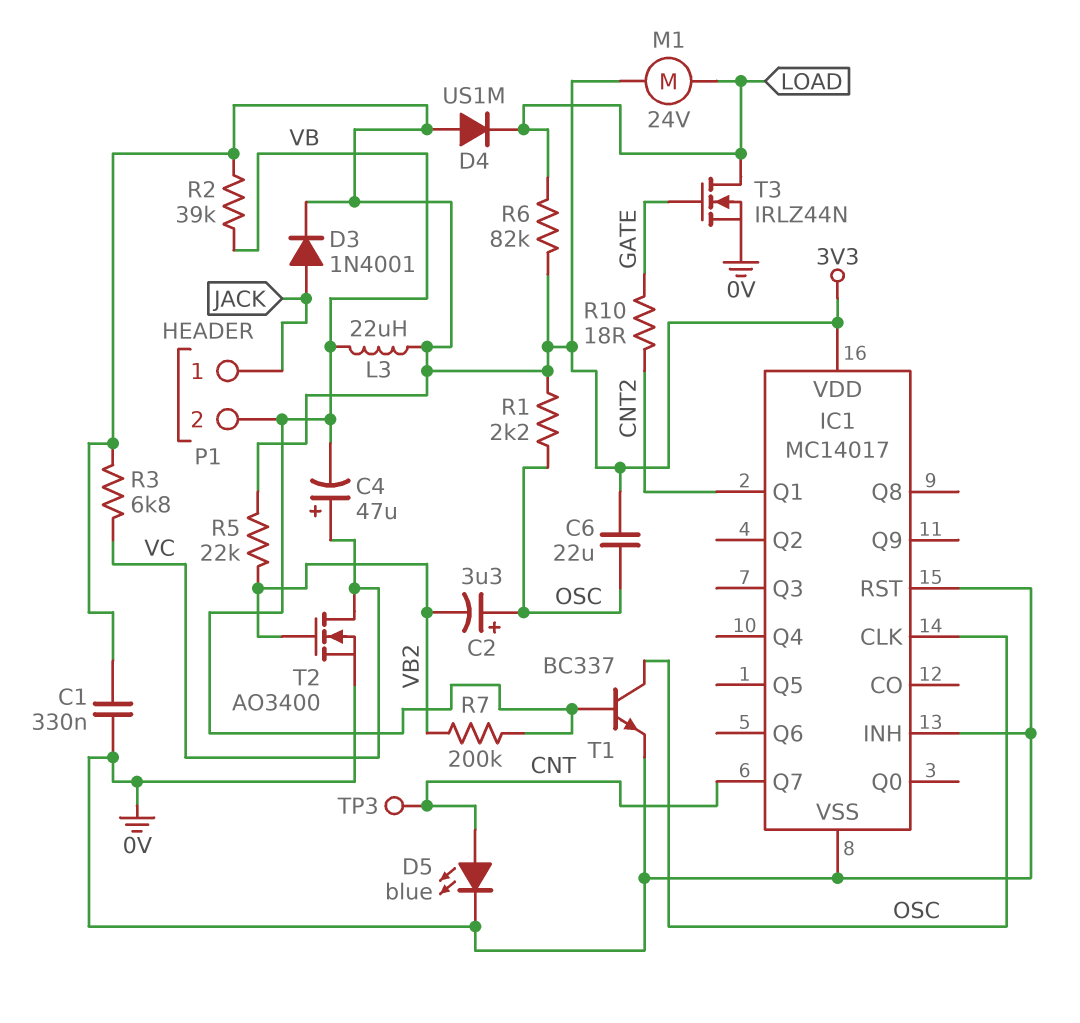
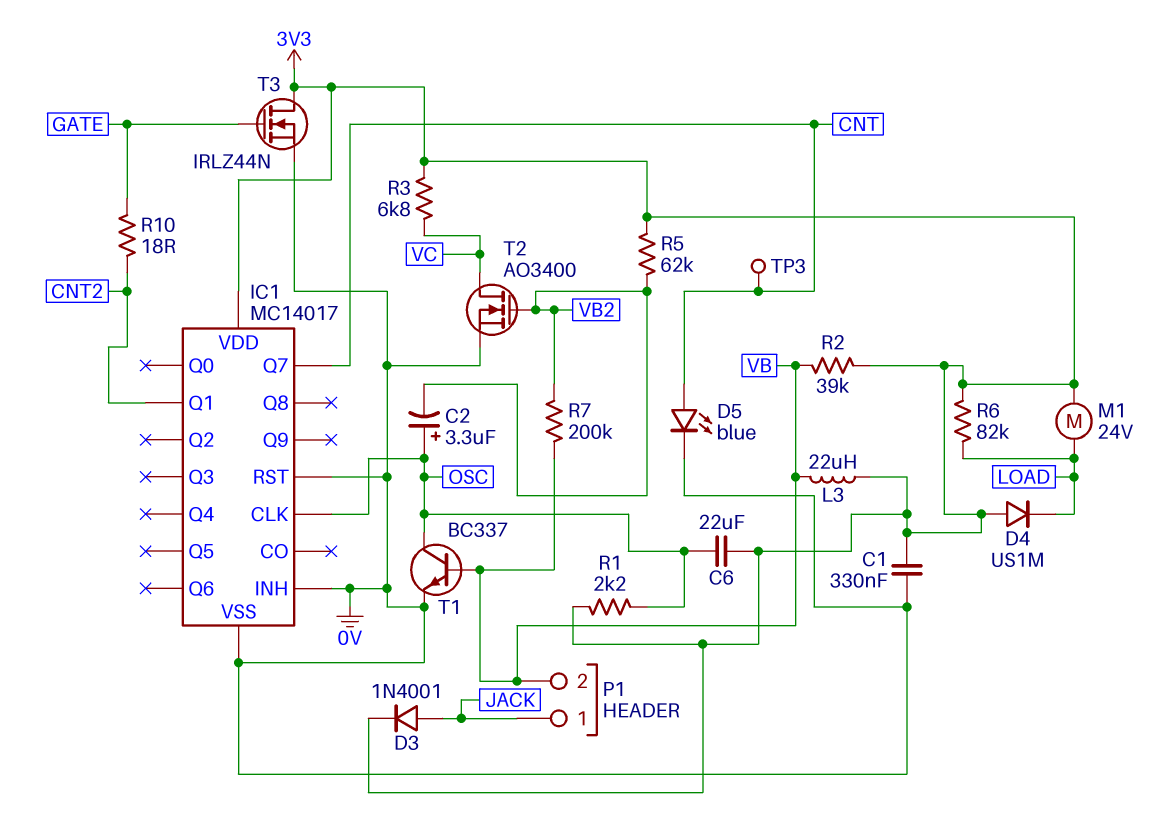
C4: 47uF (plus VC, minus VB) -> none
R5: 22k (3V3, VB2) -> 62k (3V3, VB2)
T3: NMOS IRLZ44N (G GATE, D LOAD, S 0V) -> NMOS IRLZ44N (G GATE, D 3V3, S 0V)

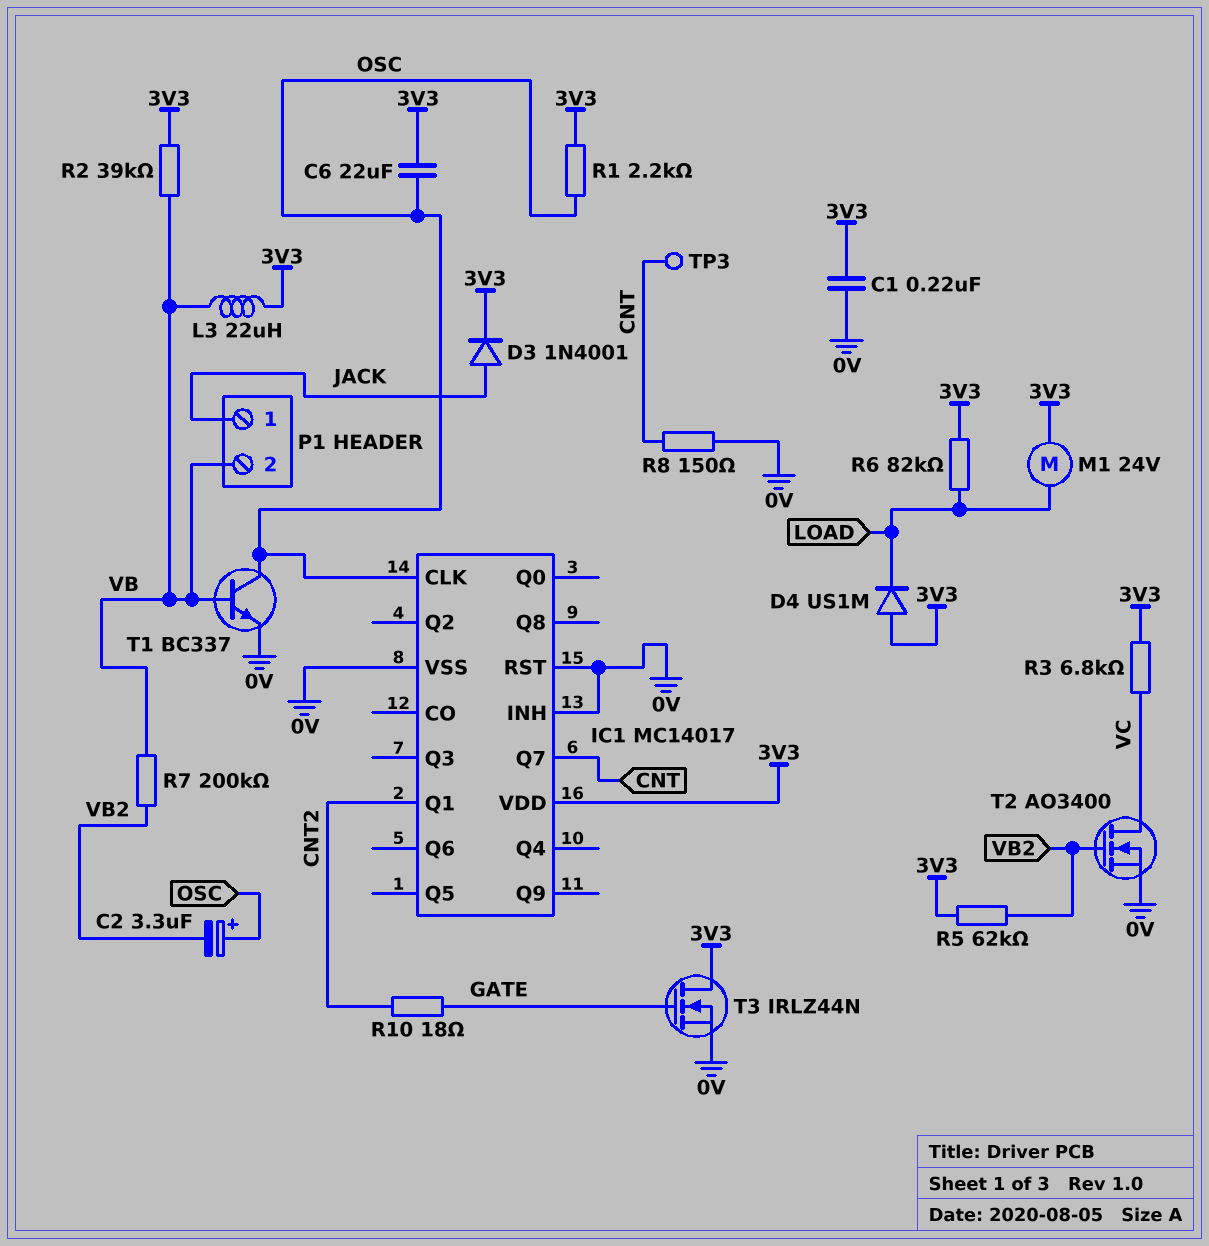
C1: 330nF (0V, 3V3) -> 220nF (0V, 3V3)
D5: LED blue (A CNT, K 0V) -> none
R8: none -> 150 (0V, CNT)

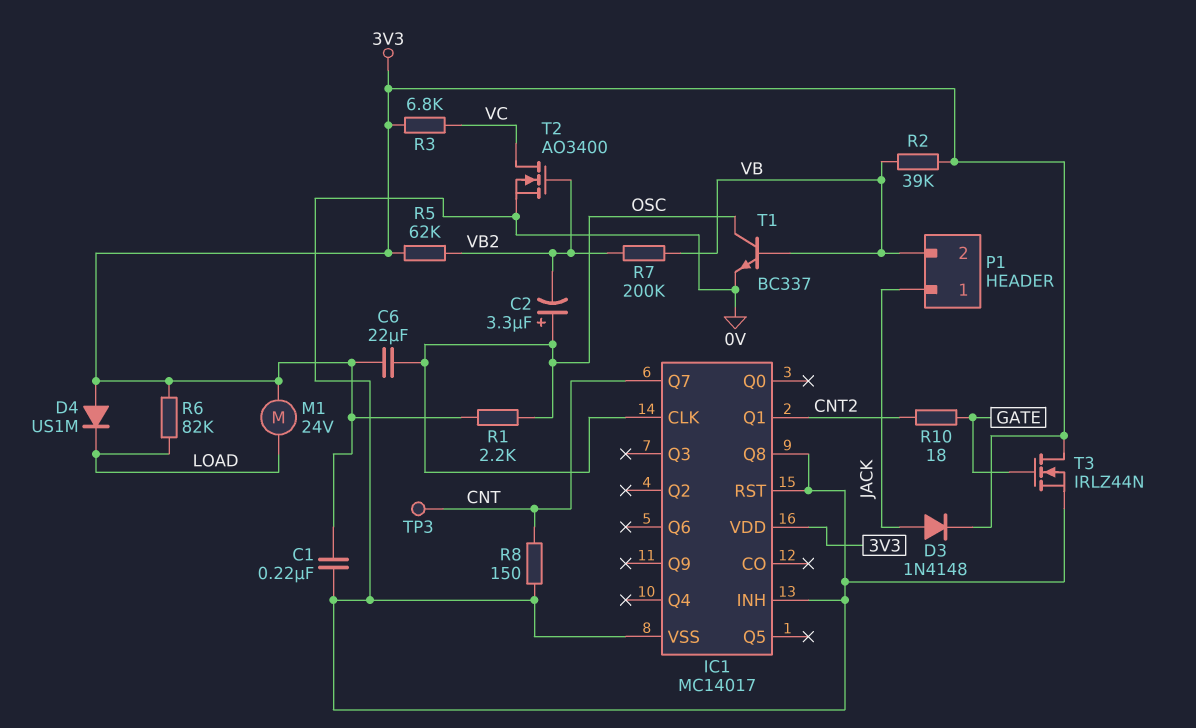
D3: diode 1N4001 (A JACK, K 3V3) -> diode 1N4148 (A JACK, K 3V3)
IC1 pin Q8: none -> 0V
L3: 22uH (3V3, VB) -> none

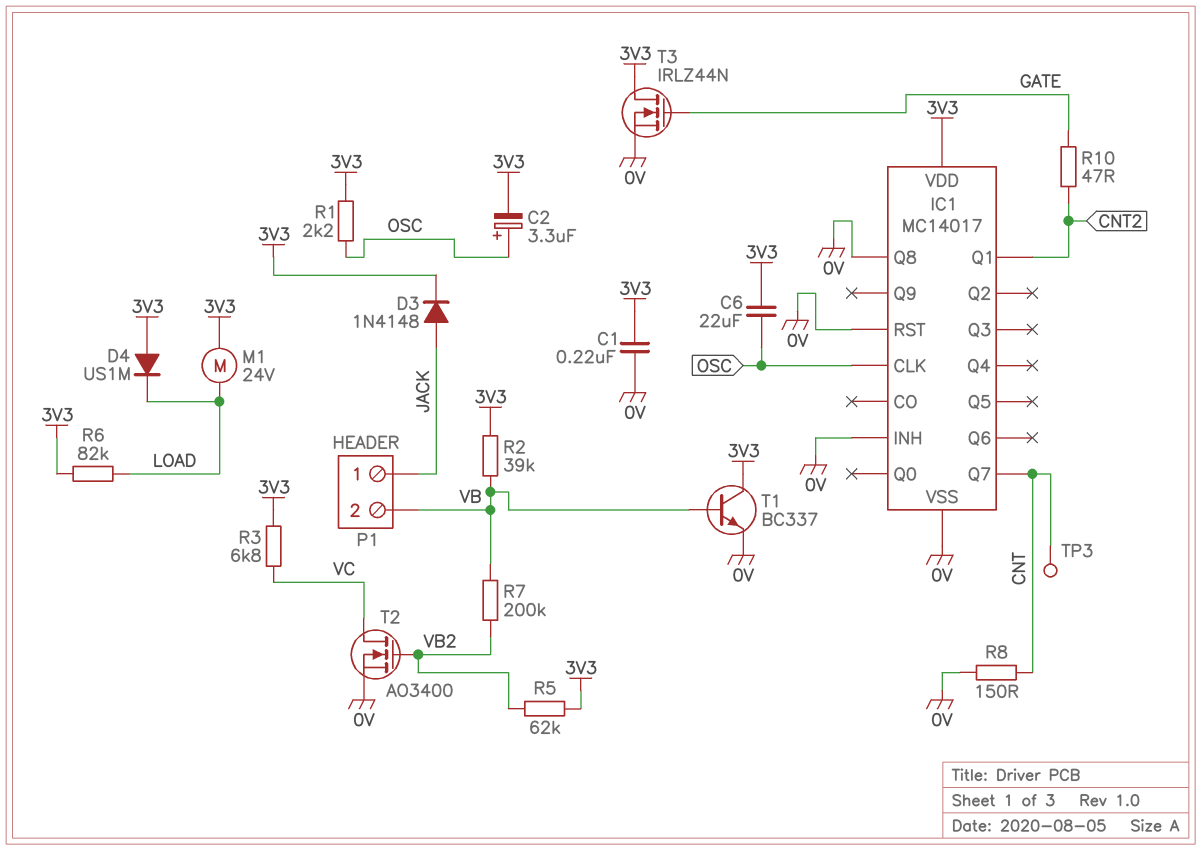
C2: 3.3uF (plus OSC, minus VB2) -> 3.3uF (plus OSC, minus 3V3)
R10: 18 (CNT2, GATE) -> 47 (CNT2, GATE)
T1: NPN BC337 (B VB, C OSC, E 0V) -> NPN BC337 (B VB, C 3V3, E 0V)

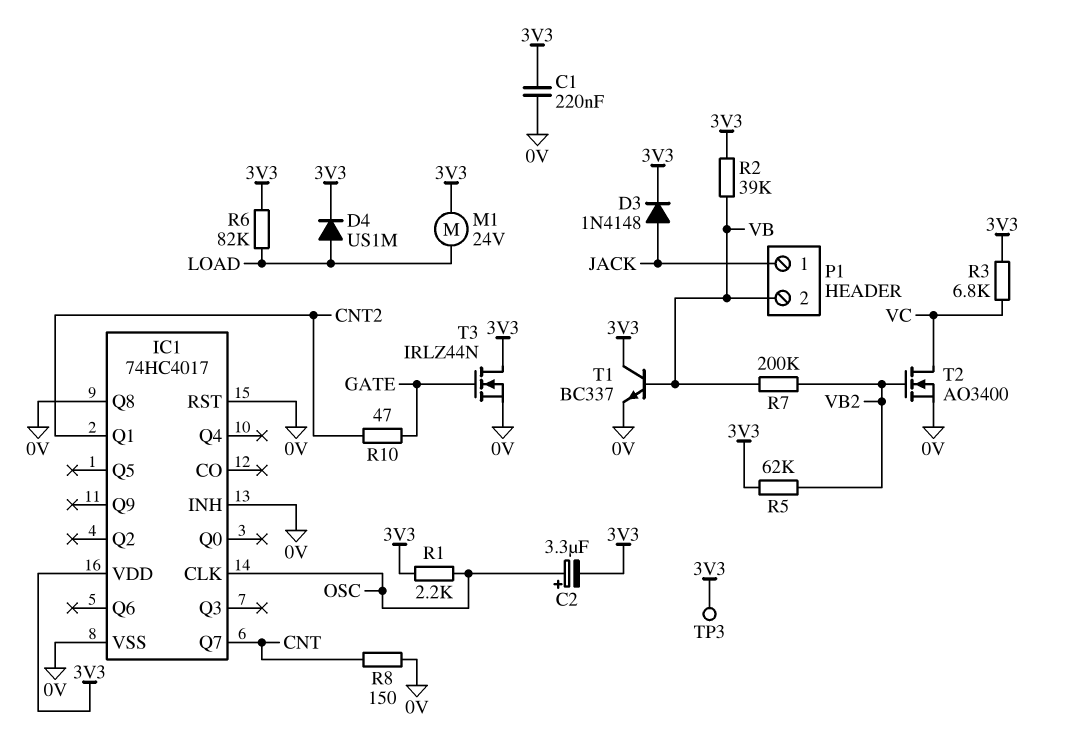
C6: 22uF (3V3, OSC) -> none
D4: diode US1M (A 3V3, K LOAD) -> diode US1M (A LOAD, K 3V3)
IC1: MC14017 -> 74HC4017
TP3: test point (CNT) -> test point (3V3)

